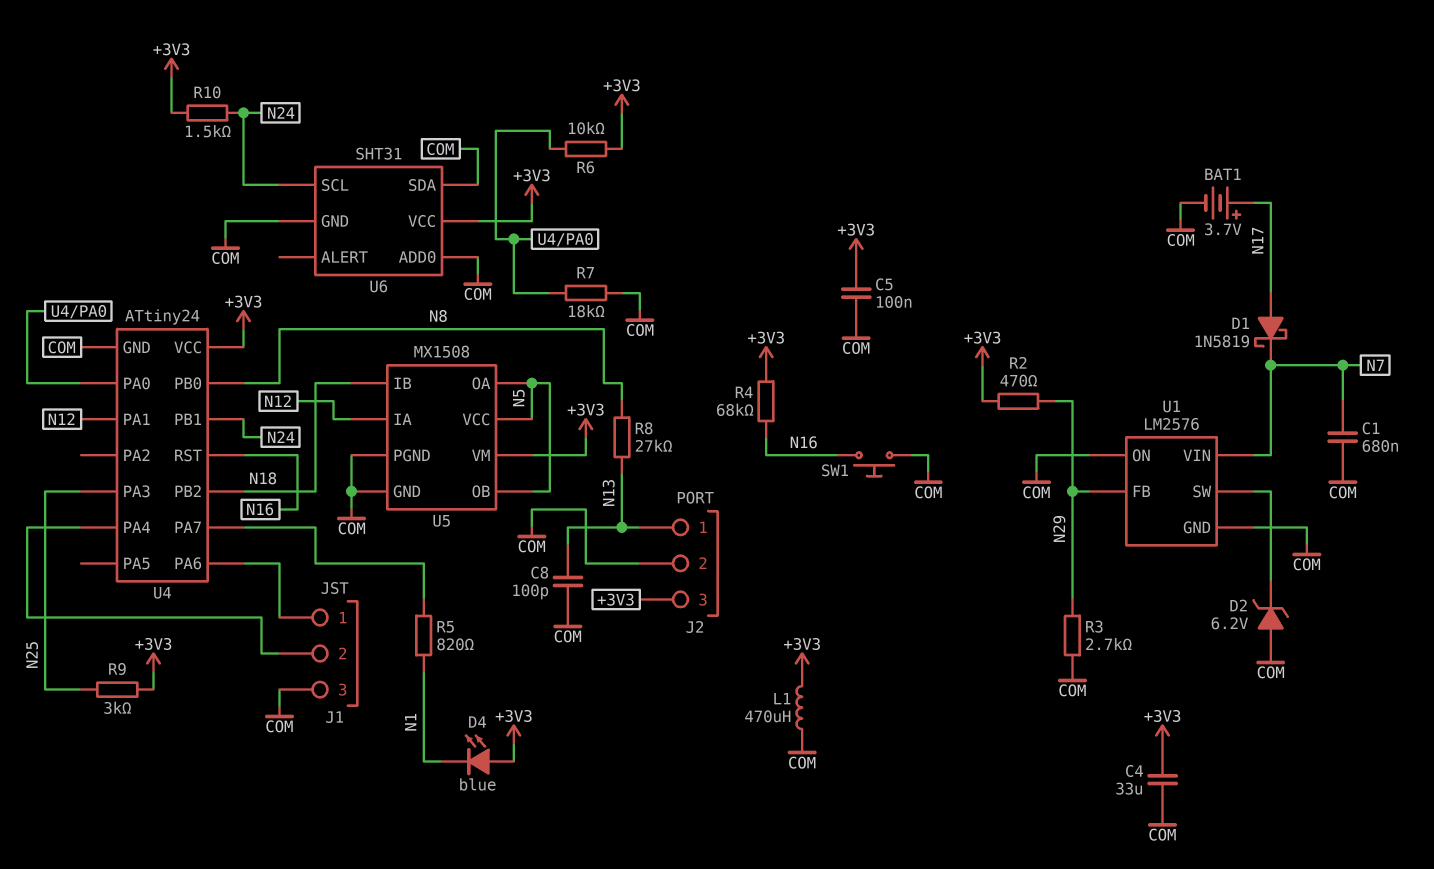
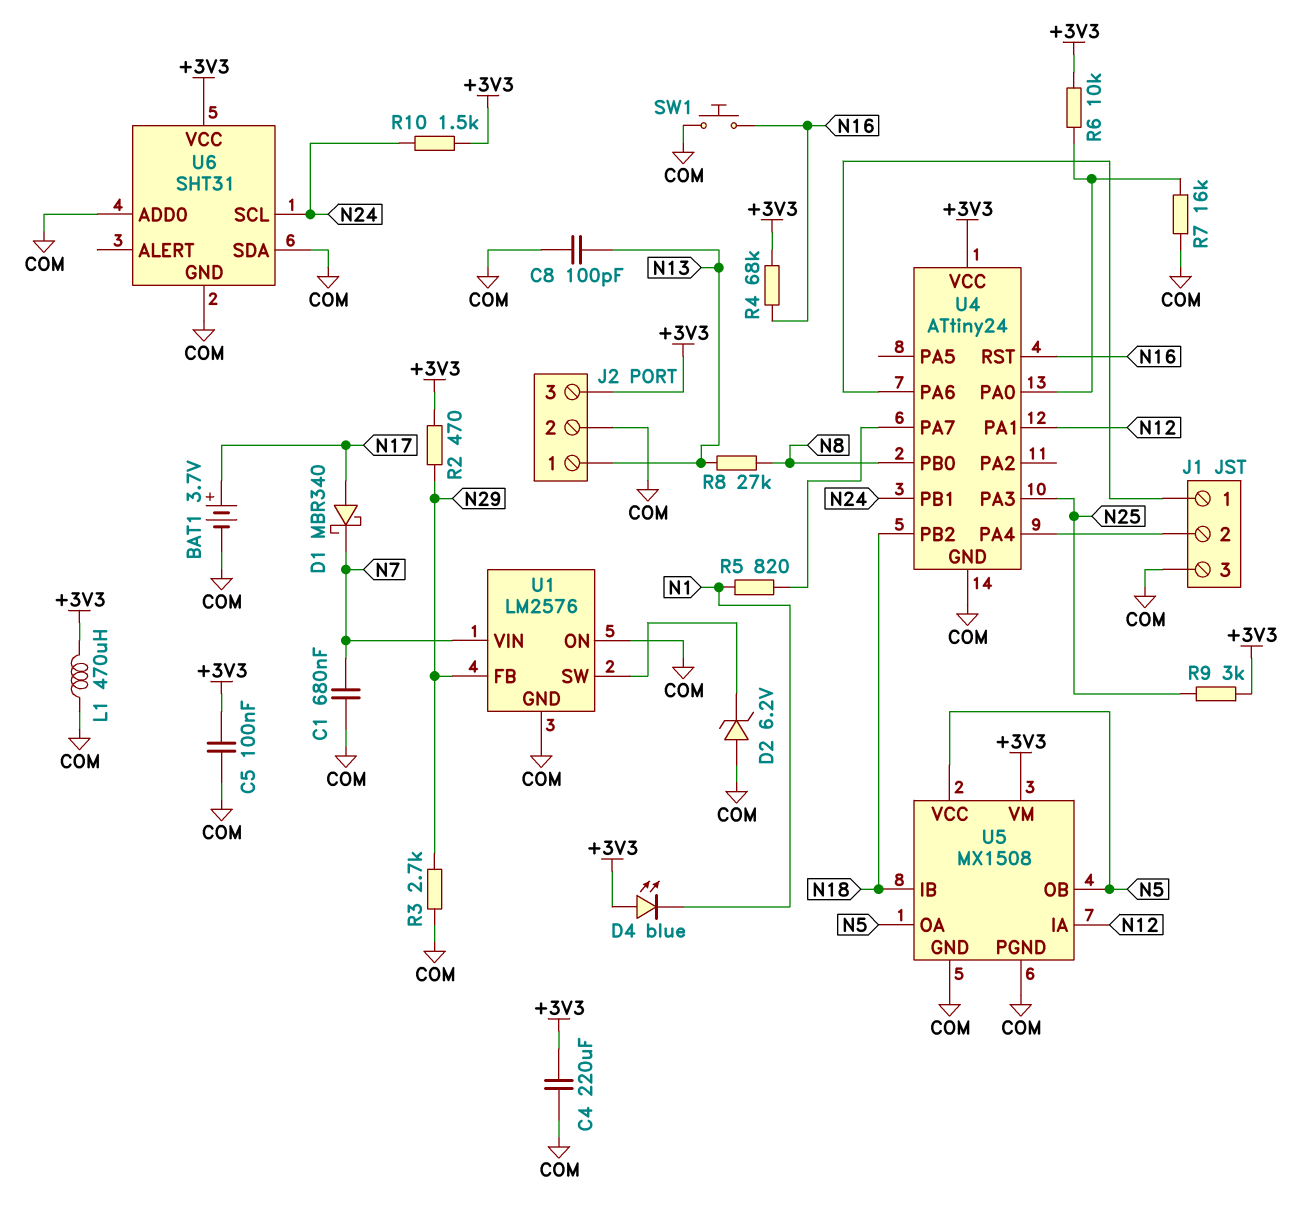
C4: 33uF (+3V3, COM) -> 220uF (+3V3, COM)
D1: schottky 1N5819 (A N17, K N7) -> schottky MBR340 (A N17, K N7)
R7: 18k (COM, U4/PA0) -> 16k (COM, U4/PA0)

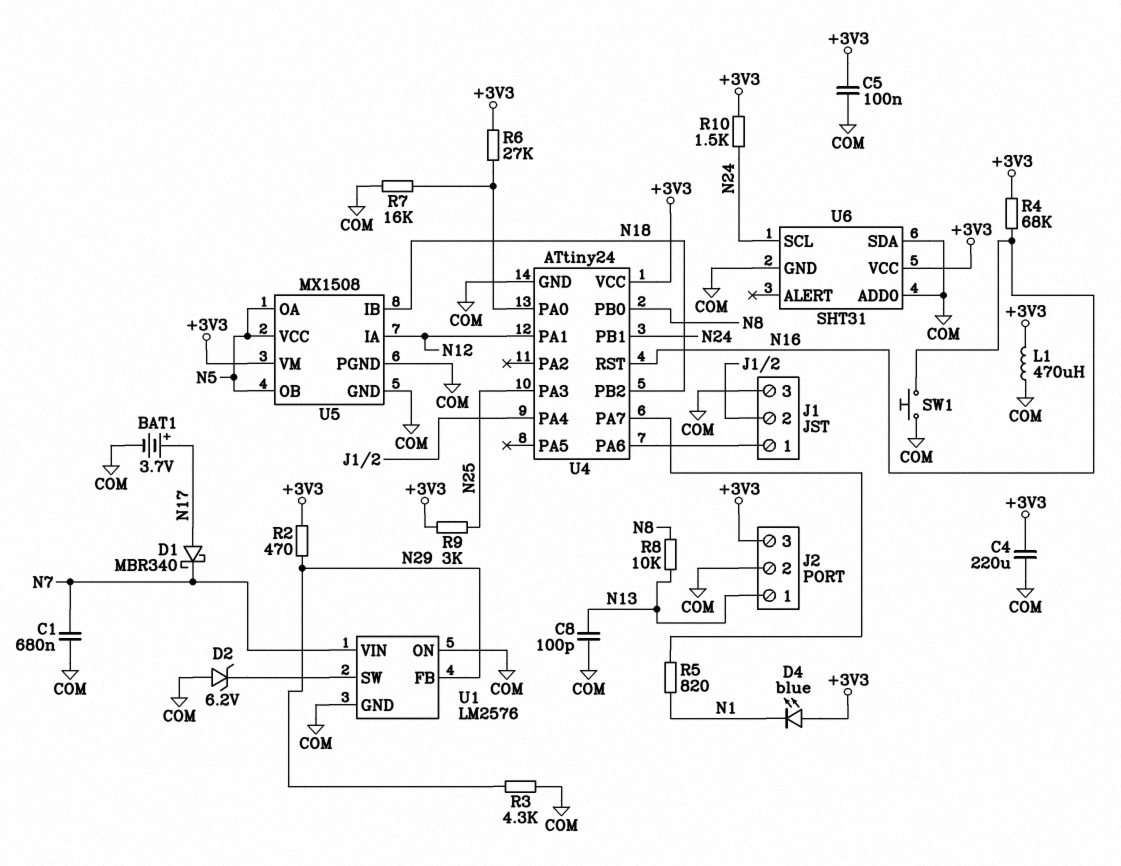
R3: 2.7k (COM, N29) -> 4.3k (COM, N29)
R6: 10k (+3V3, U4/PA0) -> 27k (+3V3, U4/PA0)
R8: 27k (N8, N13) -> 10k (N8, N13)

